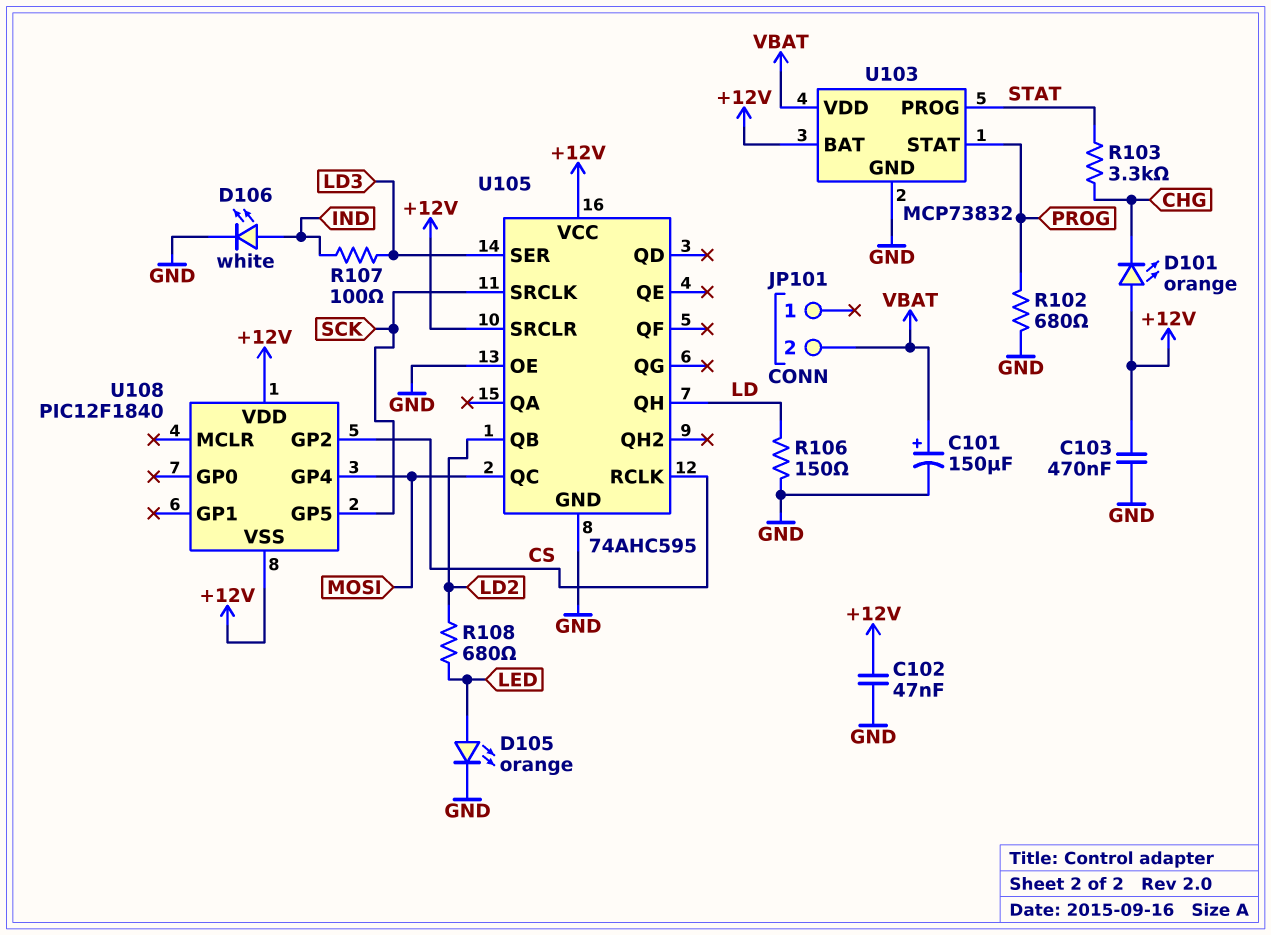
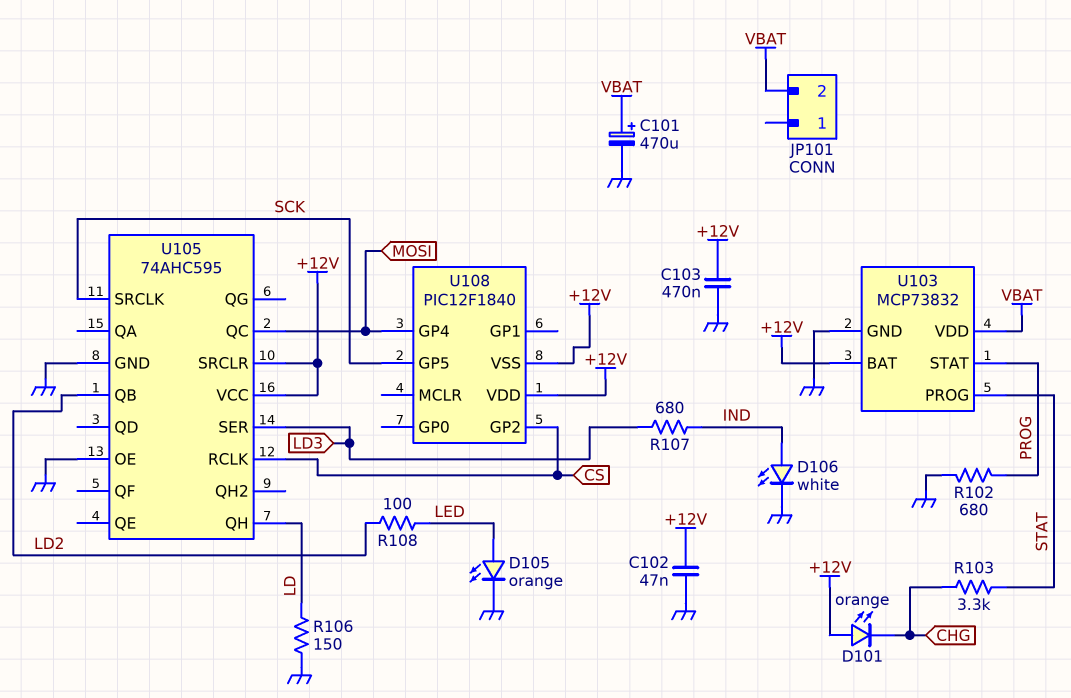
C101: 150uF (plus VBAT, minus GND) -> 470uF (plus VBAT, minus GND)
R107: 100 (IND, LD3) -> 680 (IND, LD3)
R108: 680 (LD2, LED) -> 100 (LD2, LED)

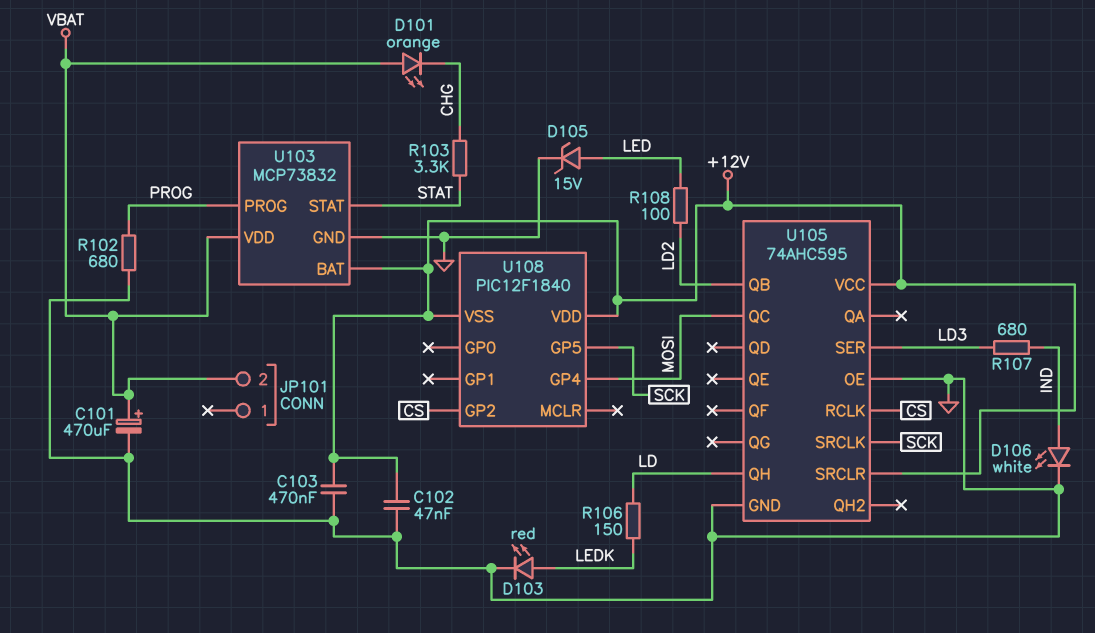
D101: LED orange (A +12V, K CHG) -> LED orange (A VBAT, K CHG)
D103: none -> LED red (A LEDK, K GND)
D105: LED orange (A LED, K GND) -> zener 15V (A LED, K GND)
R106: 150 (GND, LD) -> 150 (LD, LEDK)
U103 pin PROG: STAT -> PROG
U103 pin STAT: PROG -> STAT

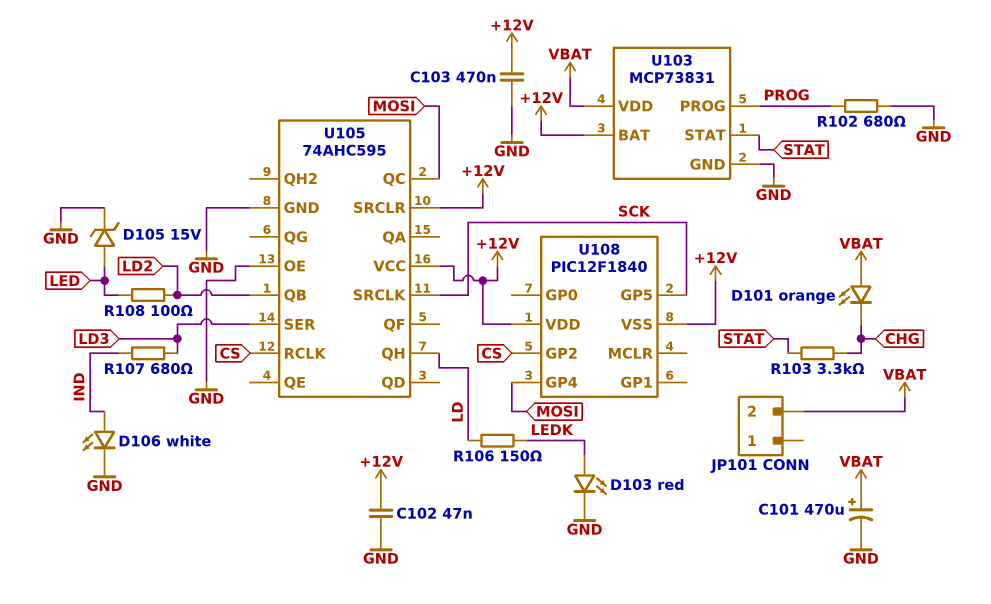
U103: MCP73832 -> MCP73831

